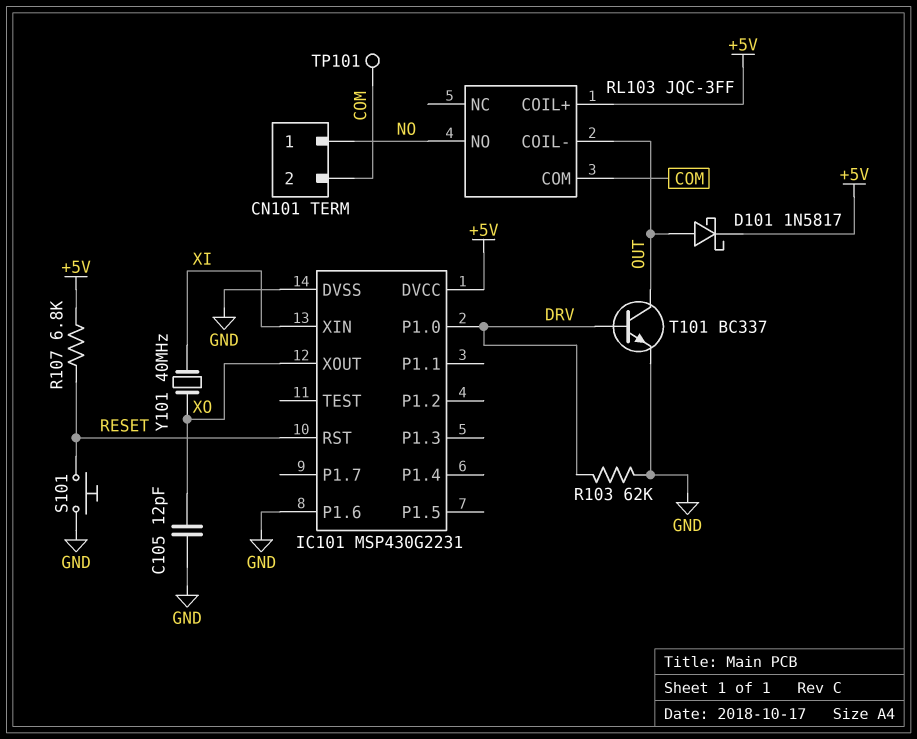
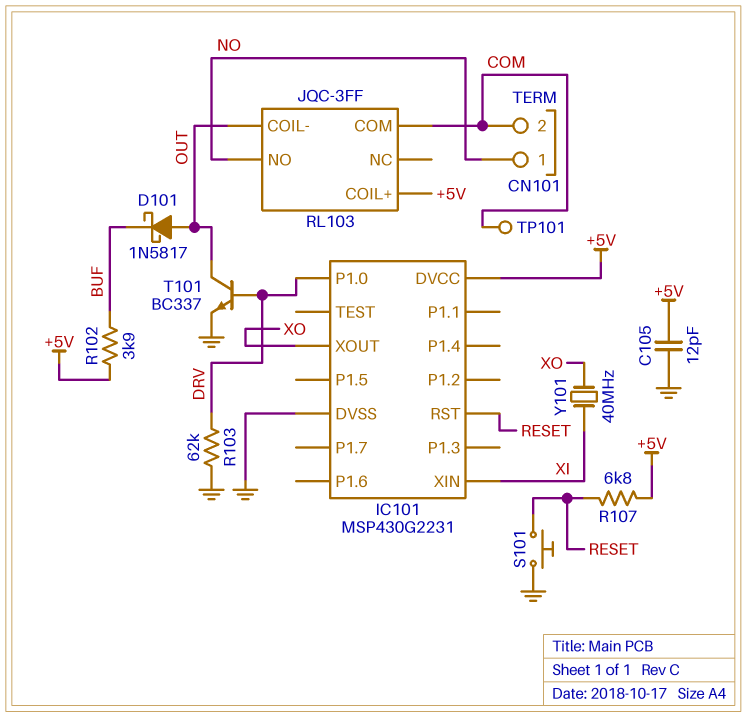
C105: 12pF (GND, XO) -> 12pF (+5V, GND)
D101: schottky 1N5817 (A OUT, K +5V) -> schottky 1N5817 (A OUT, K BUF)
IC101 pin P1.6: GND -> none
R102: none -> 3.9k (+5V, BUF)

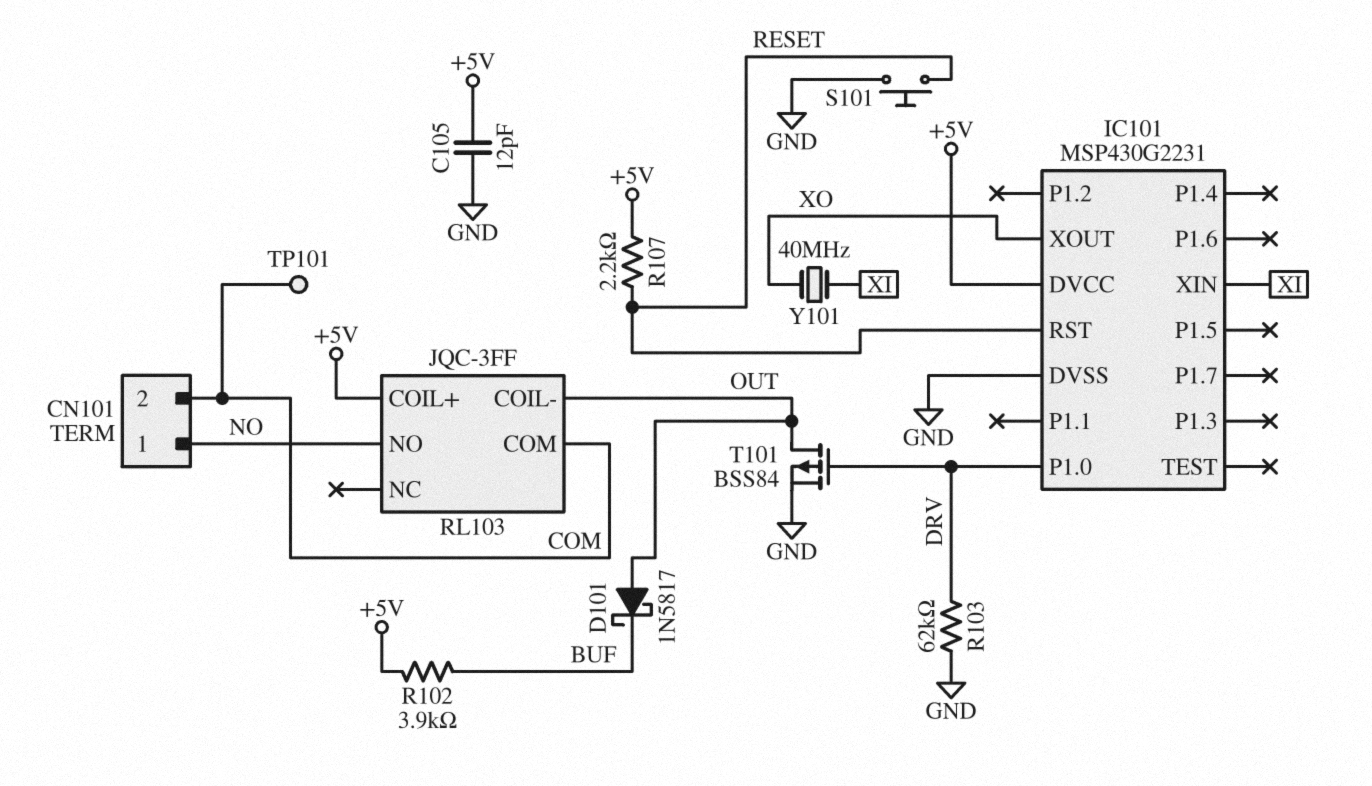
R107: 6.8k (+5V, RESET) -> 2.2k (+5V, RESET)
T101: NPN BC337 (B DRV, C OUT, E GND) -> PMOS BSS84 (G DRV, D OUT, S GND)

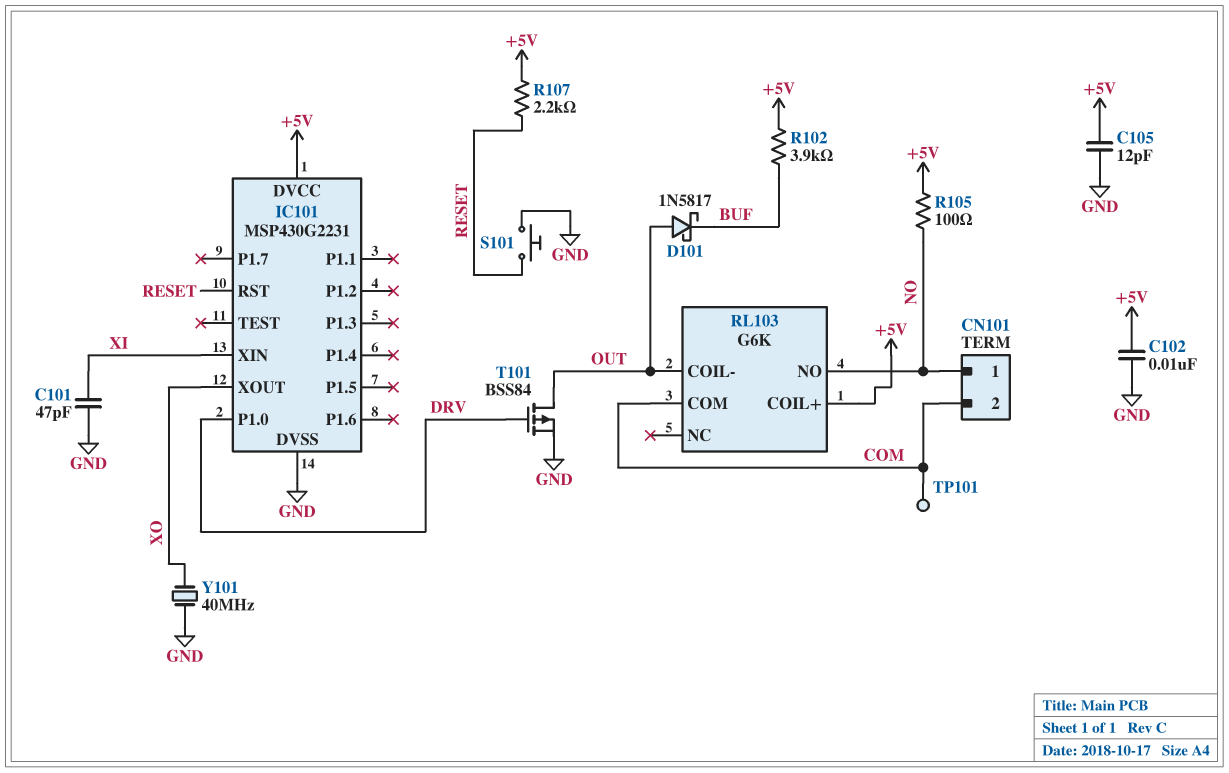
C101: none -> 47pF (GND, XI)
C102: none -> 10nF (+5V, GND)
R103: 62k (DRV, GND) -> none
R105: none -> 100 (+5V, NO)
RL103: JQC-3FF -> G6K
Y101: 40MHz (XI, XO) -> 40MHz (GND, XO)

